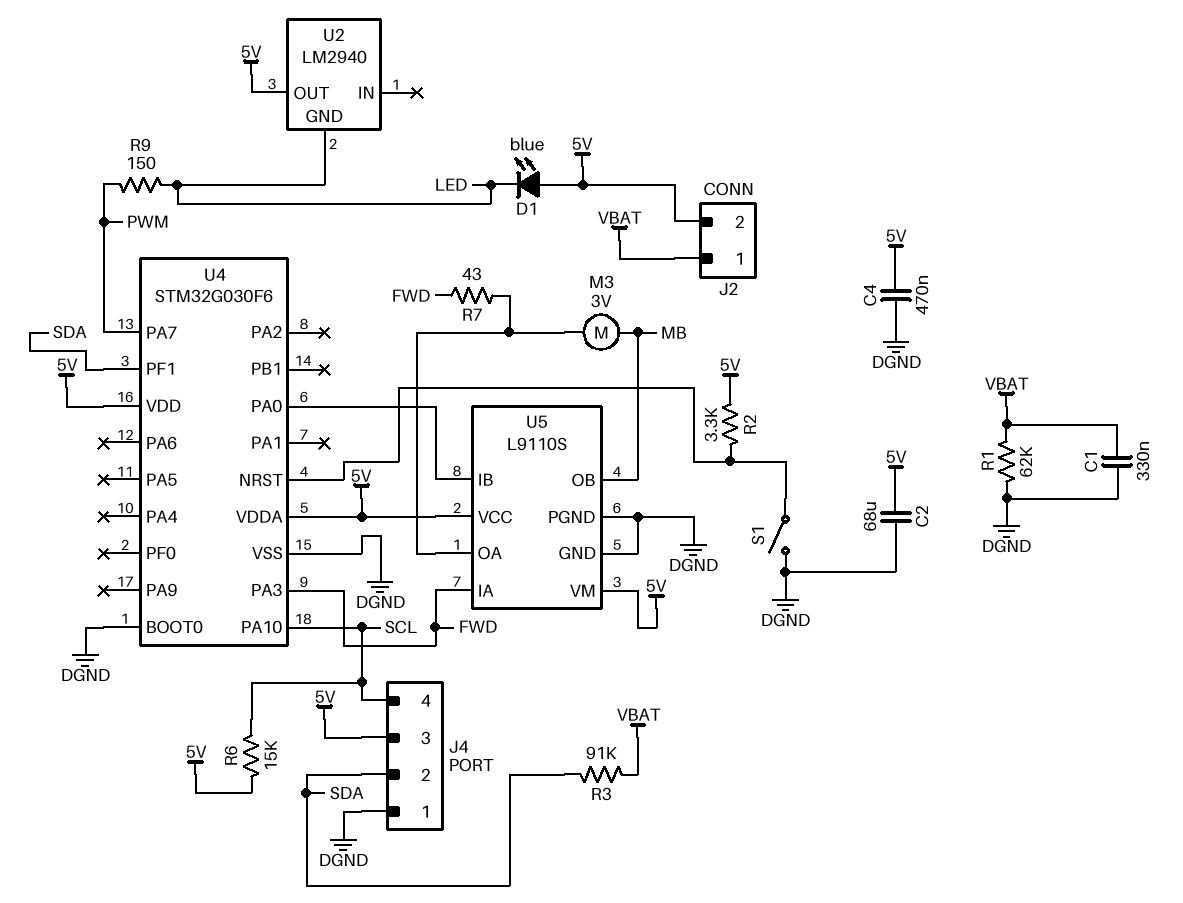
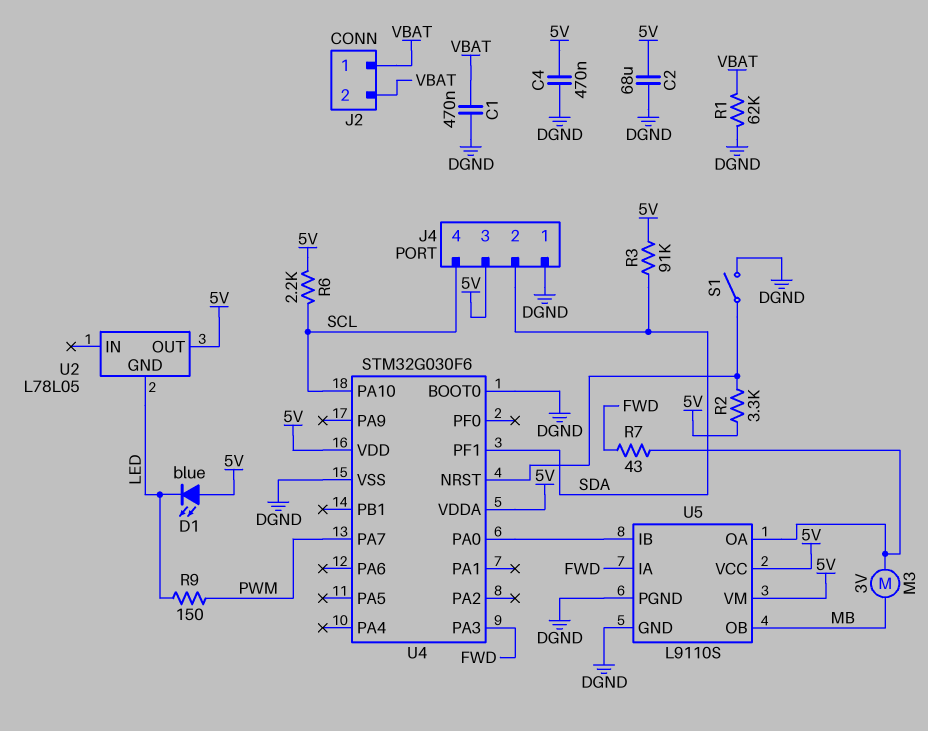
C1: 330nF (DGND, VBAT) -> 470nF (DGND, VBAT)
J2 pin 2: 5V -> VBAT
R3: 91k (SDA, VBAT) -> 91k (5V, SDA)
R6: 15k (5V, SCL) -> 2.2k (5V, SCL)
U2: LM2940 -> L78L05

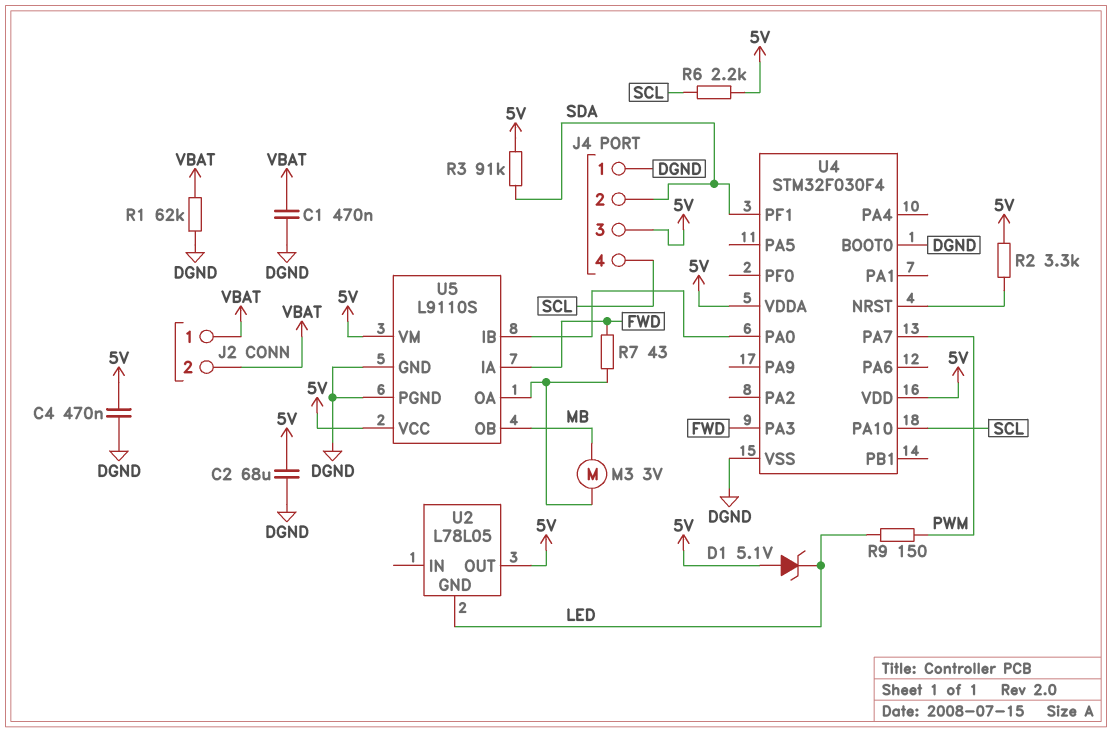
D1: LED blue (A 5V, K LED) -> zener 5.1V (A 5V, K LED)
S1: switch (DGND, U4/NRST) -> none
U4: STM32G030F6 -> STM32F030F4

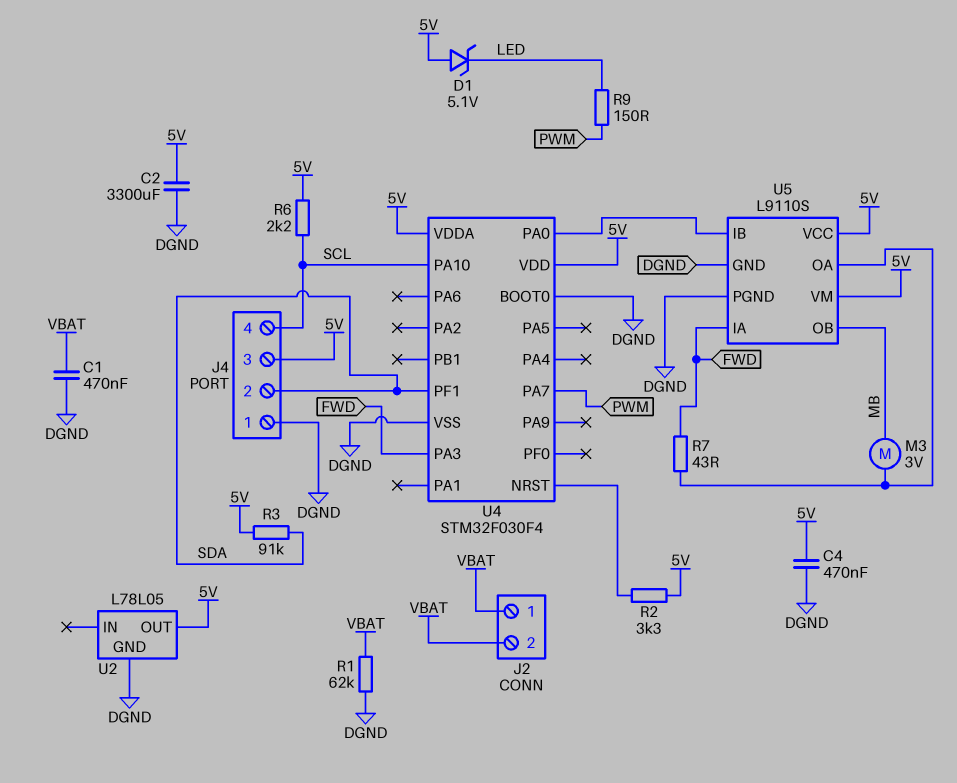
C2: 68uF (5V, DGND) -> 3300uF (5V, DGND)
U2 pin GND: LED -> DGND

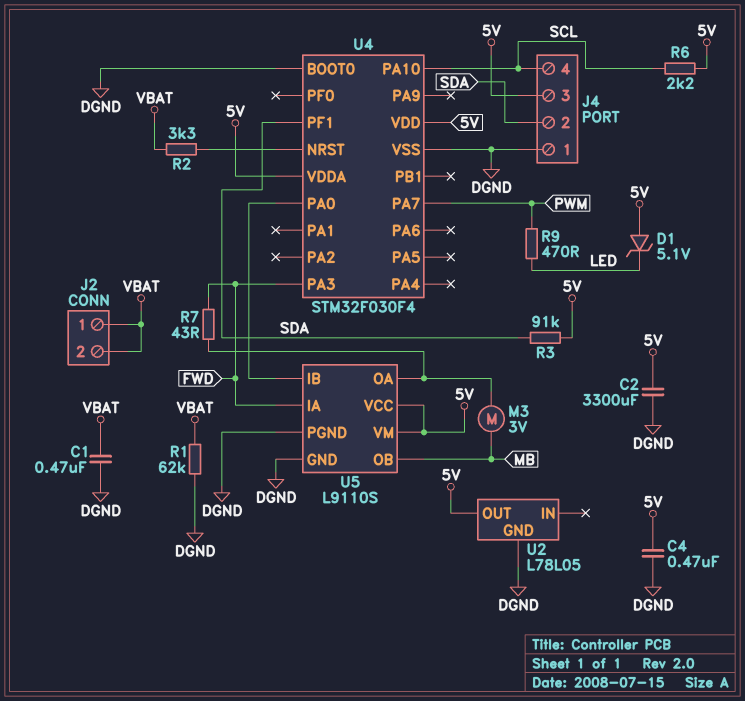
R2: 3.3k (5V, U4/NRST) -> 3.3k (U4/NRST, VBAT)
R9: 150 (LED, PWM) -> 470 (LED, PWM)

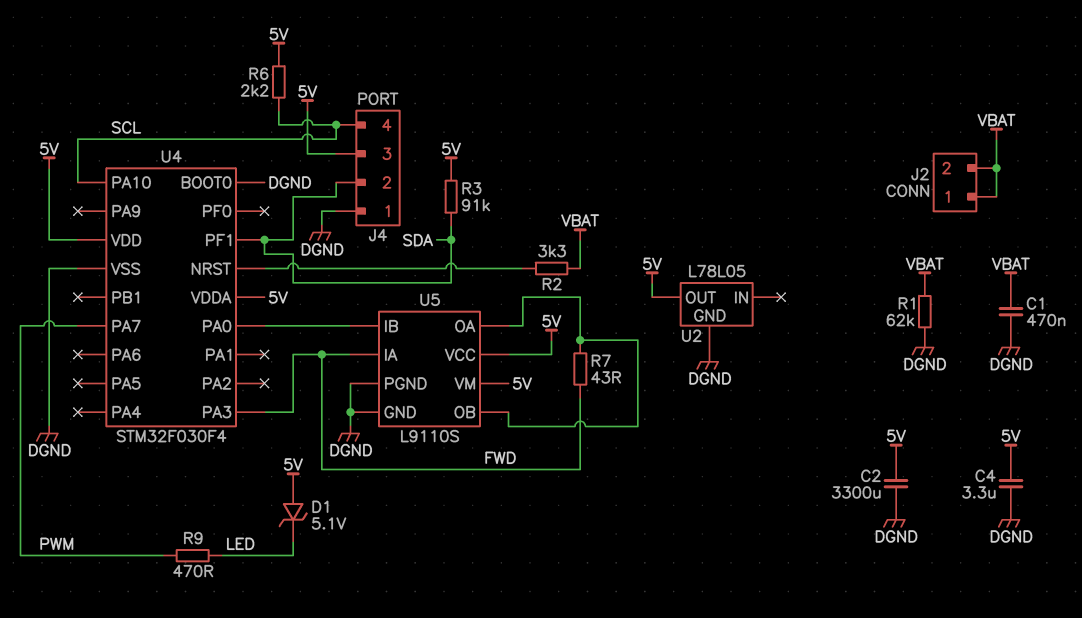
C4: 470nF (5V, DGND) -> 3.3uF (5V, DGND)
M3: motor 3V (MB, U5/OA) -> none
U5 pin OB: MB -> U5/OA

